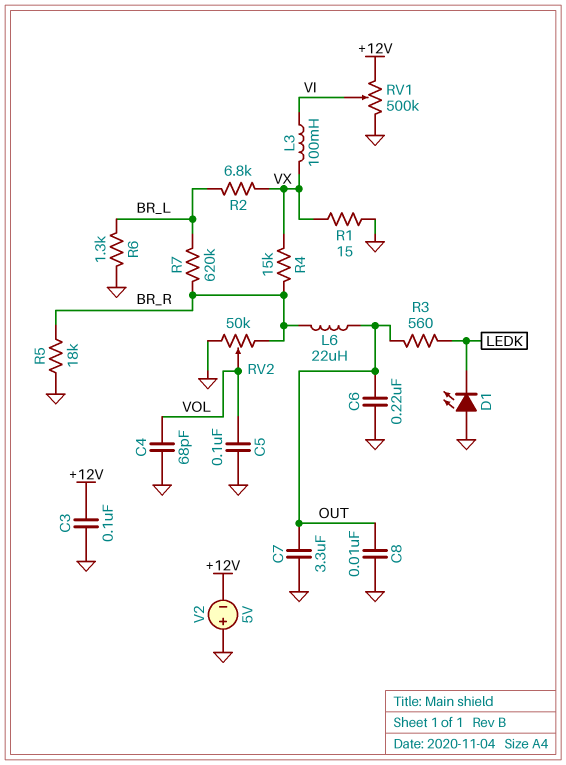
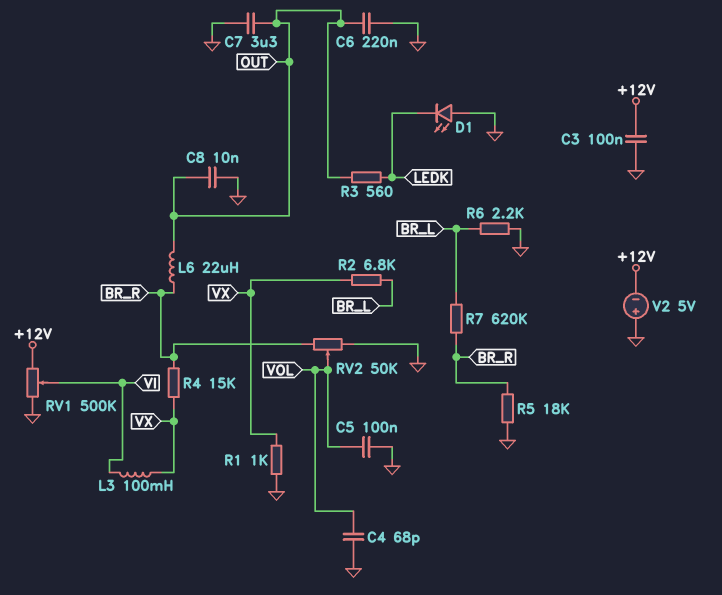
R1: 15 (GND, VX) -> 1k (GND, VX)
R6: 1.3k (BR_L, GND) -> 2.2k (BR_L, GND)

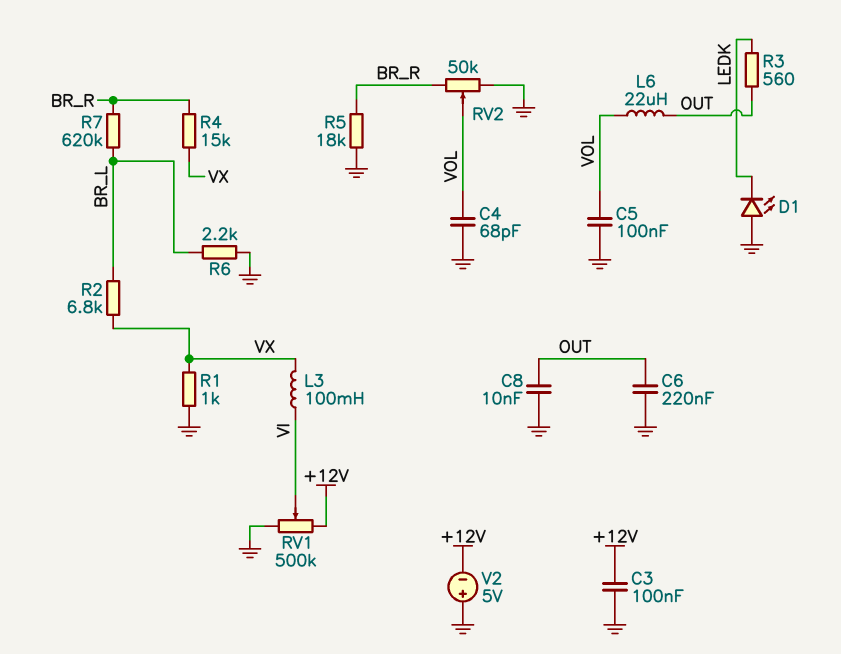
C7: 3.3uF (GND, OUT) -> none
L6: 22uH (BR_R, OUT) -> 22uH (OUT, VOL)

